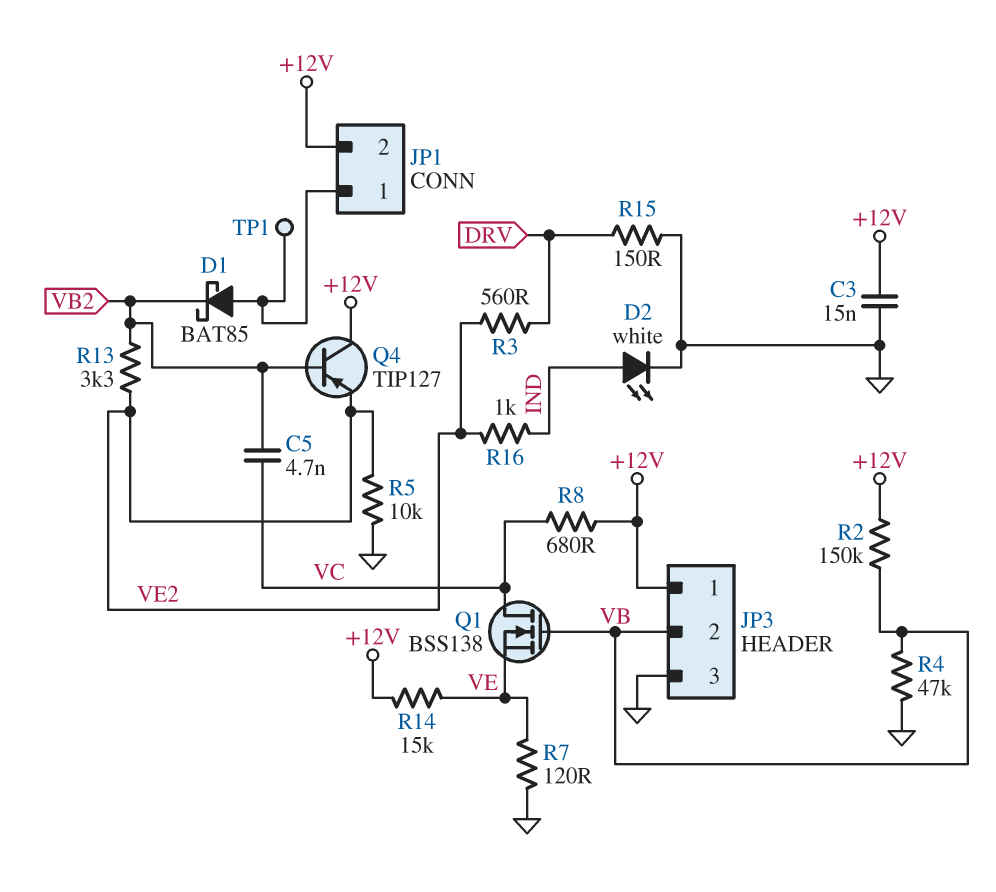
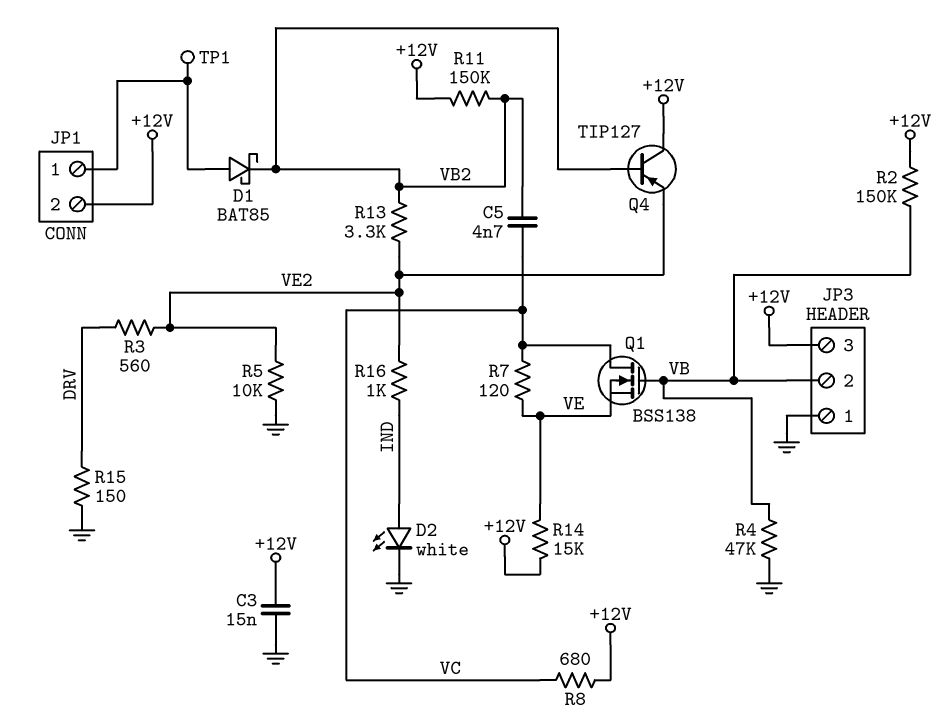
JP3 pin 1: +12V -> GND
JP3 pin 3: GND -> +12V
R7: 120 (GND, VE) -> 120 (VC, VE)
R11: none -> 150k (+12V, VB2)

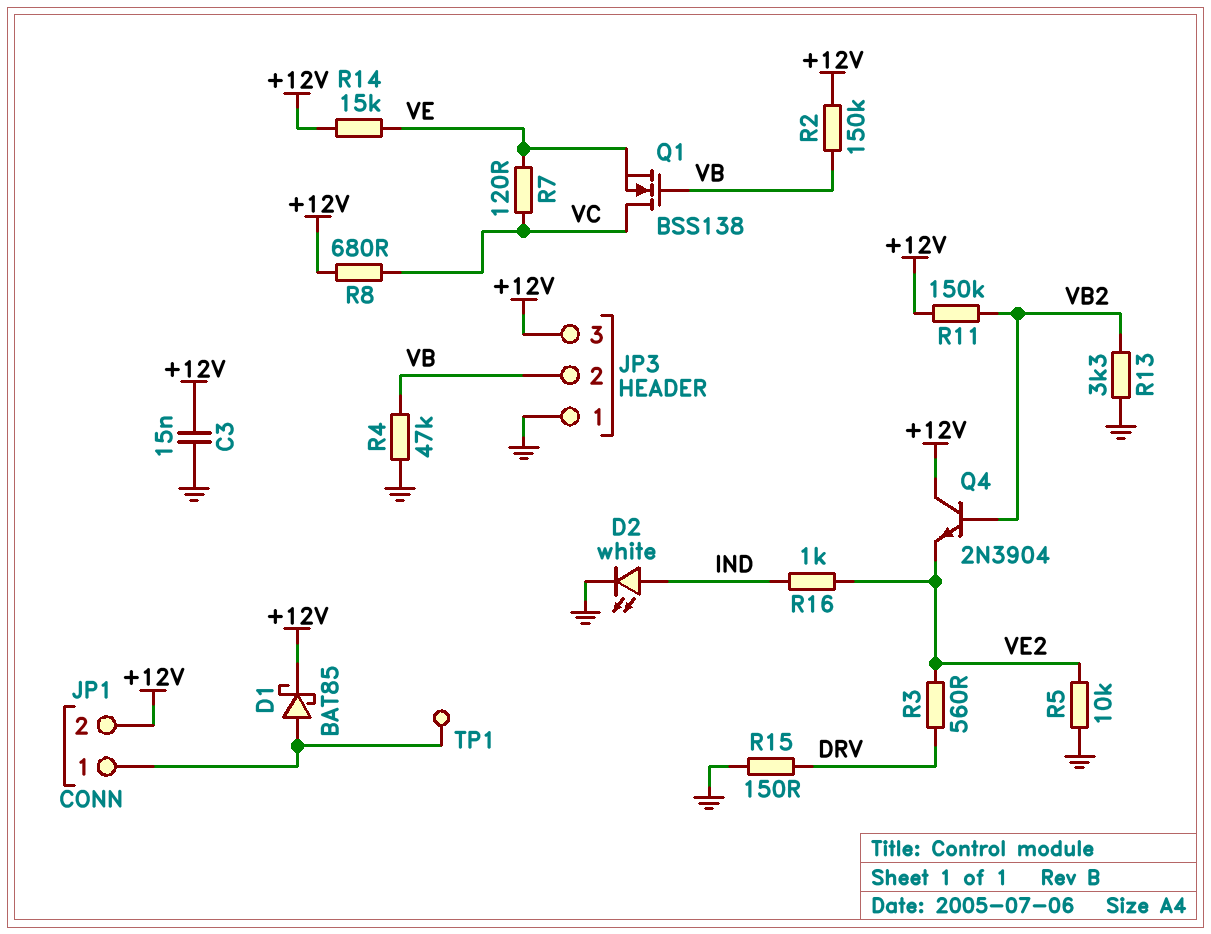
C5: 4.7nF (VB2, VC) -> none
D1: schottky BAT85 (A JP1/1, K VB2) -> schottky BAT85 (A JP1/1, K +12V)
Q4: PNP TIP127 (B VB2, C +12V, E VE2) -> NPN 2N3904 (B VB2, C +12V, E VE2)
R13: 3.3k (VB2, VE2) -> 3.3k (GND, VB2)

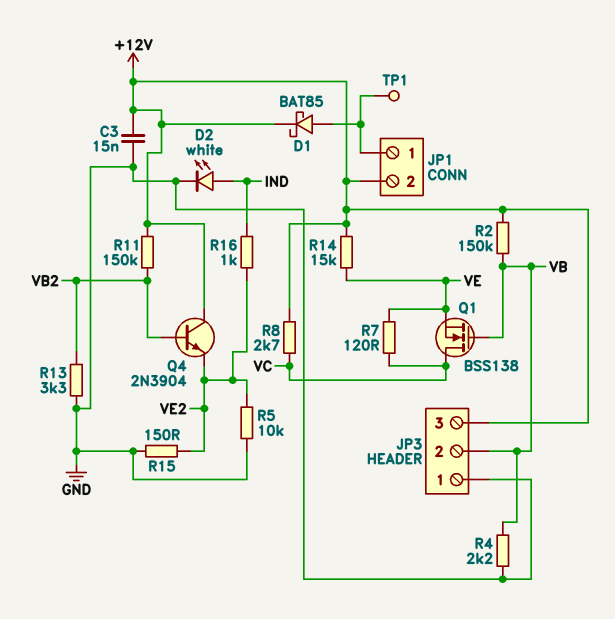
R3: 560 (DRV, VE2) -> none
R4: 47k (GND, VB) -> 2.2k (GND, VB)
R8: 680 (+12V, VC) -> 2.7k (+12V, VC)
R15: 150 (DRV, GND) -> 150 (GND, VE2)

